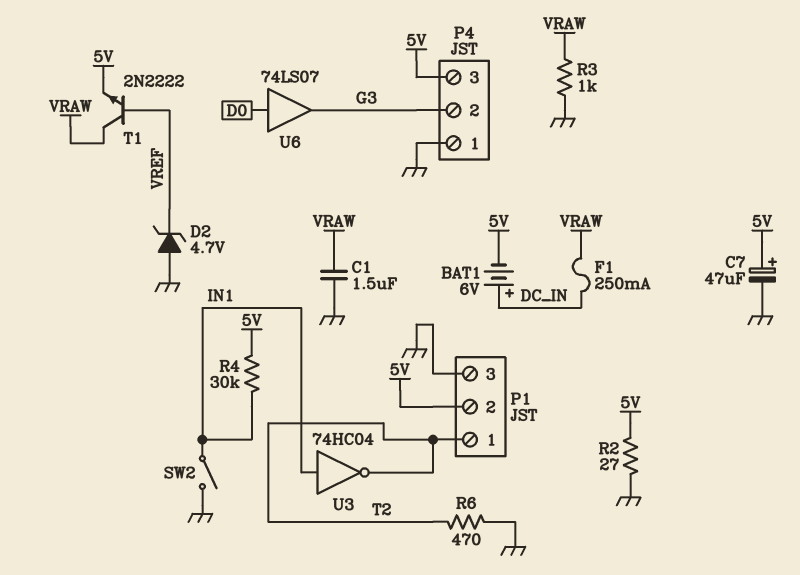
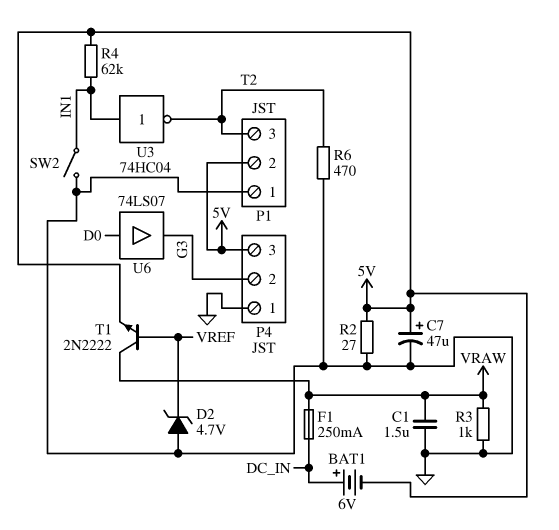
P1 pin 1: T2 -> GND
P1 pin 3: GND -> T2
R4: 30k (5V, IN1) -> 62k (5V, IN1)

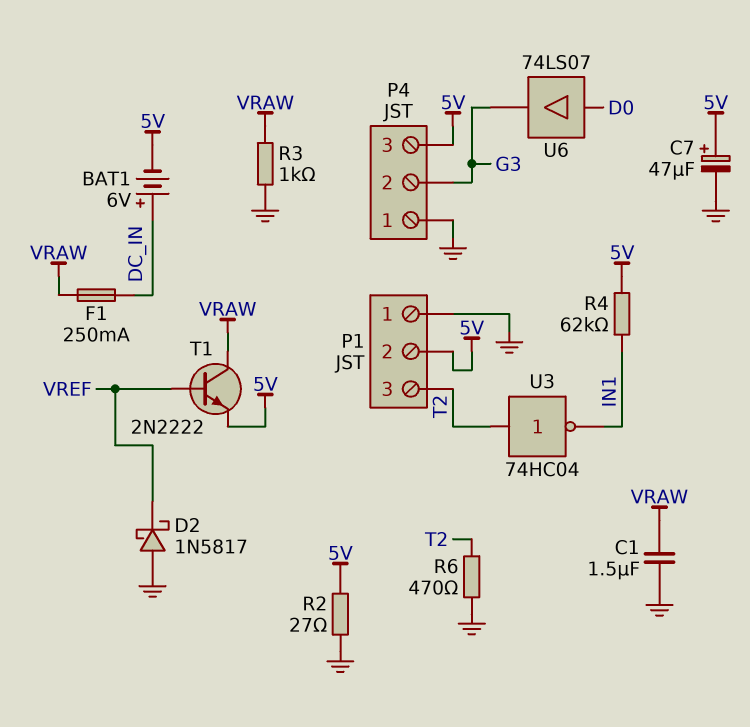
D2: zener 4.7V (A GND, K VREF) -> schottky 1N5817 (A GND, K VREF)
SW2: switch (GND, IN1) -> none
U3: NOT 74HC04 (in IN1, out T2) -> NOT 74HC04 (in T2, out IN1)

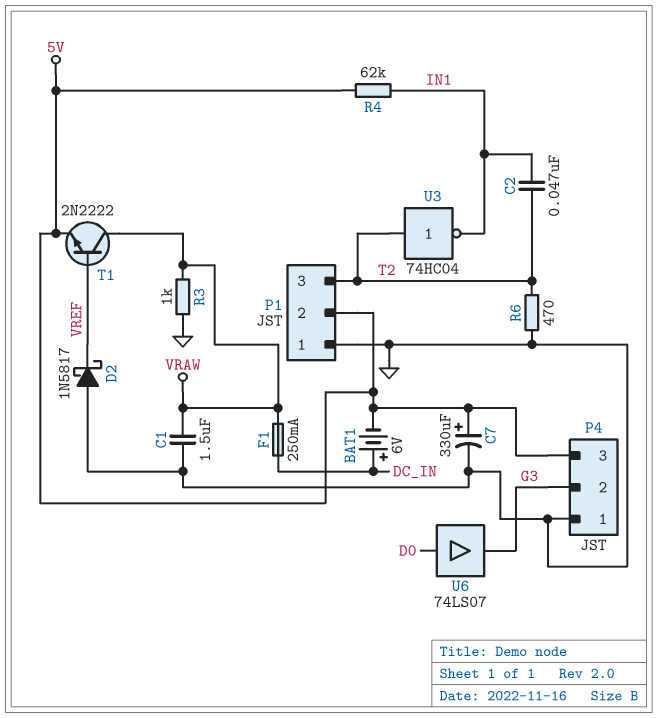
C2: none -> 47nF (IN1, T2)
C7: 47uF (plus 5V, minus GND) -> 330uF (plus 5V, minus GND)
R2: 27 (5V, GND) -> none

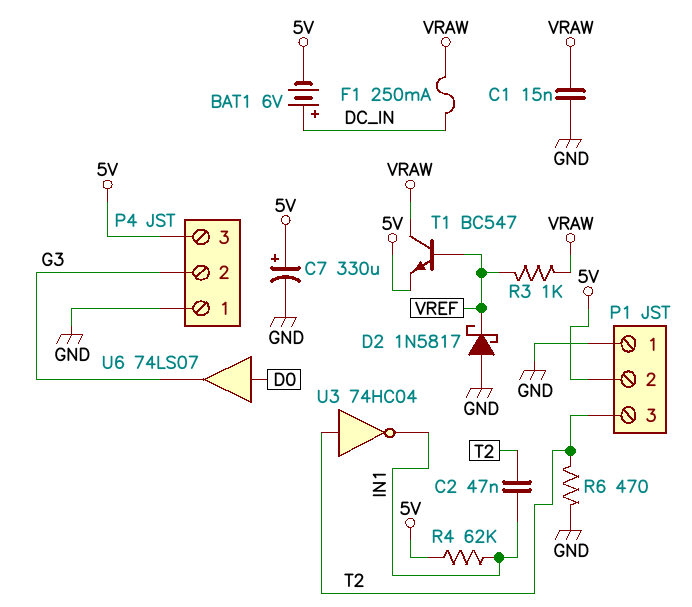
C1: 1.5uF (GND, VRAW) -> 15nF (GND, VRAW)
R3: 1k (GND, VRAW) -> 1k (VRAW, VREF)
T1: NPN 2N2222 (B VREF, C VRAW, E 5V) -> NPN BC547 (B VREF, C VRAW, E 5V)

